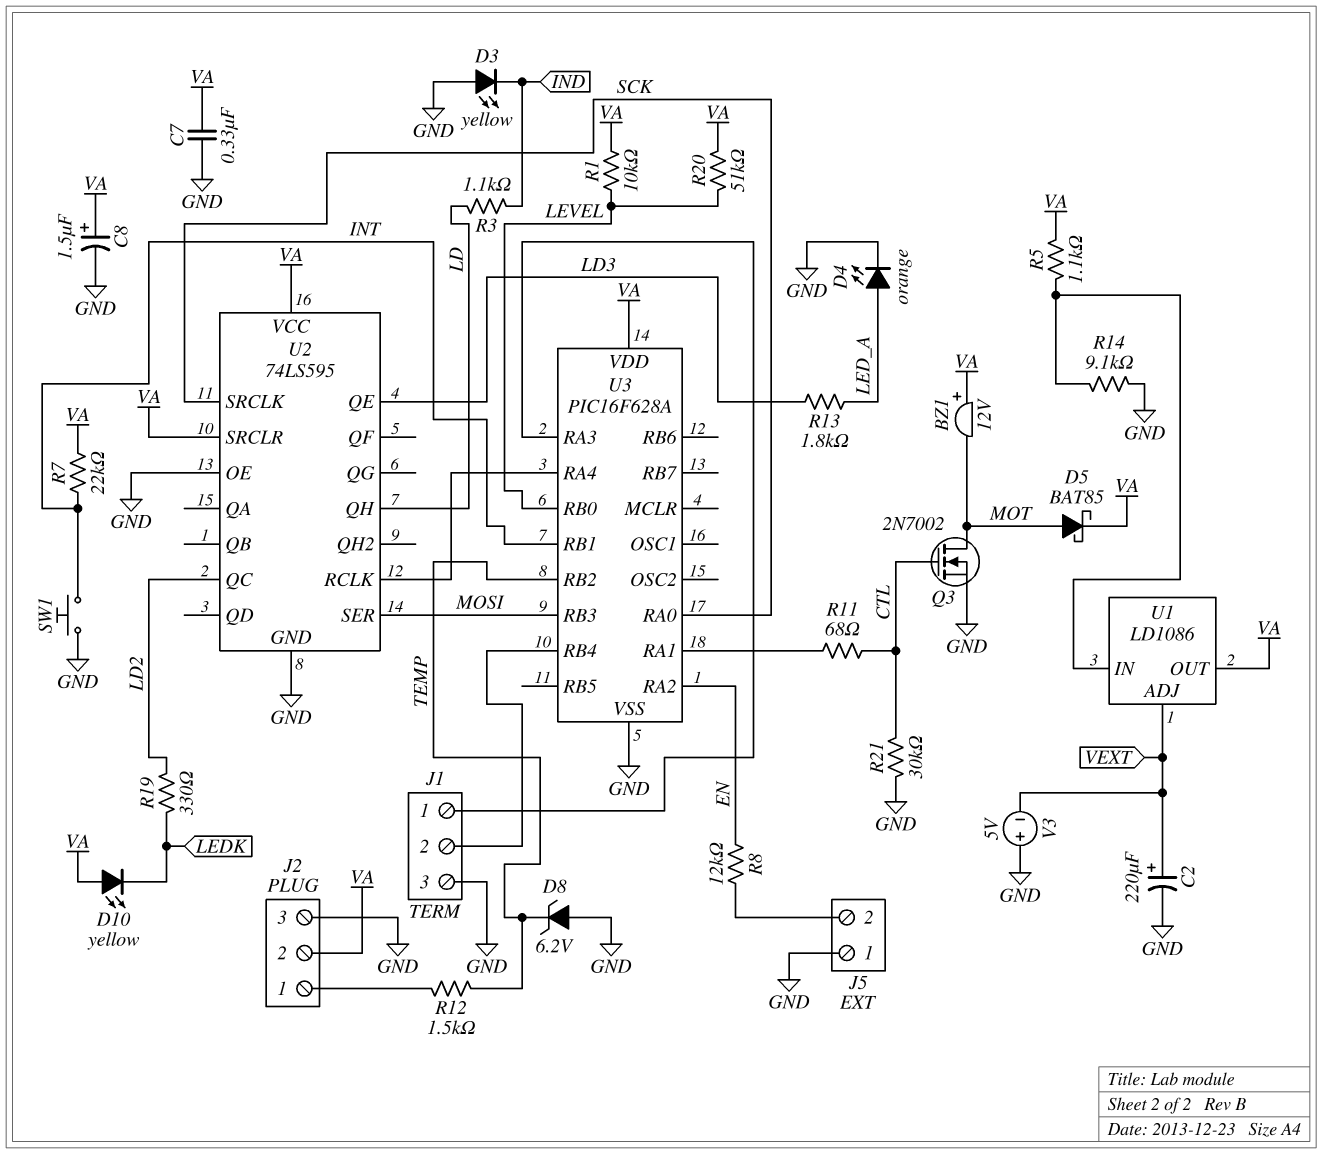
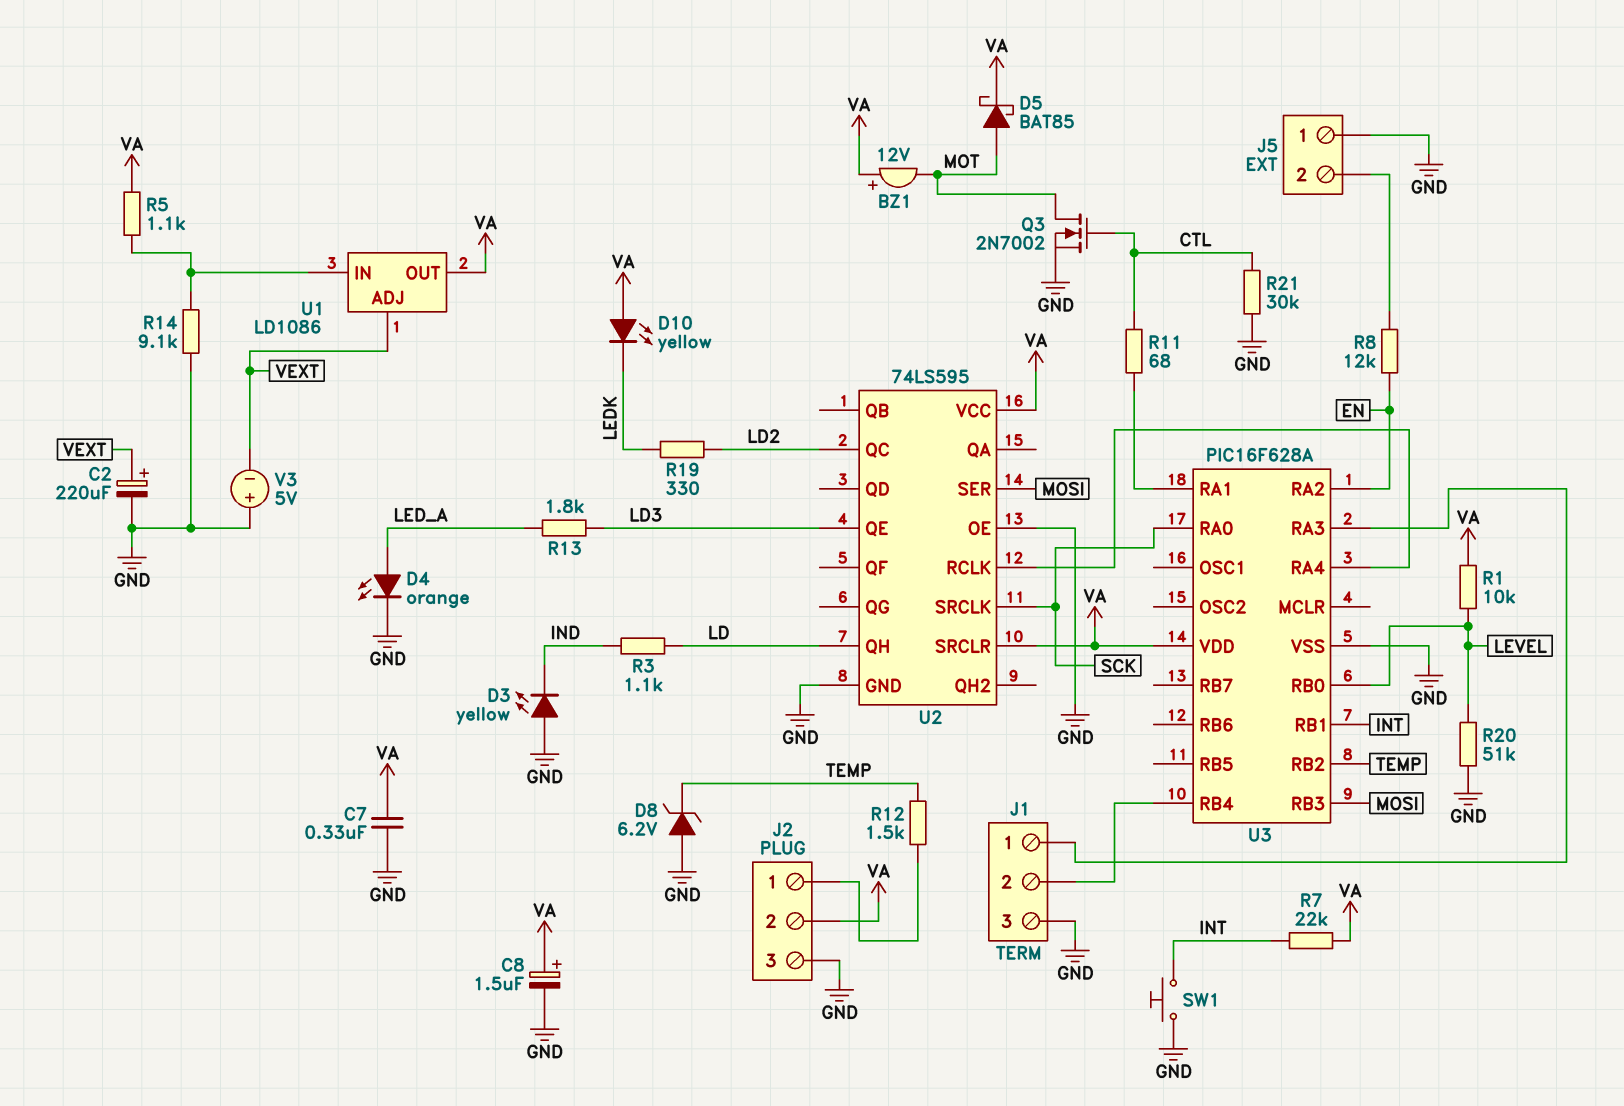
R20: 51k (LEVEL, VA) -> 51k (GND, LEVEL)

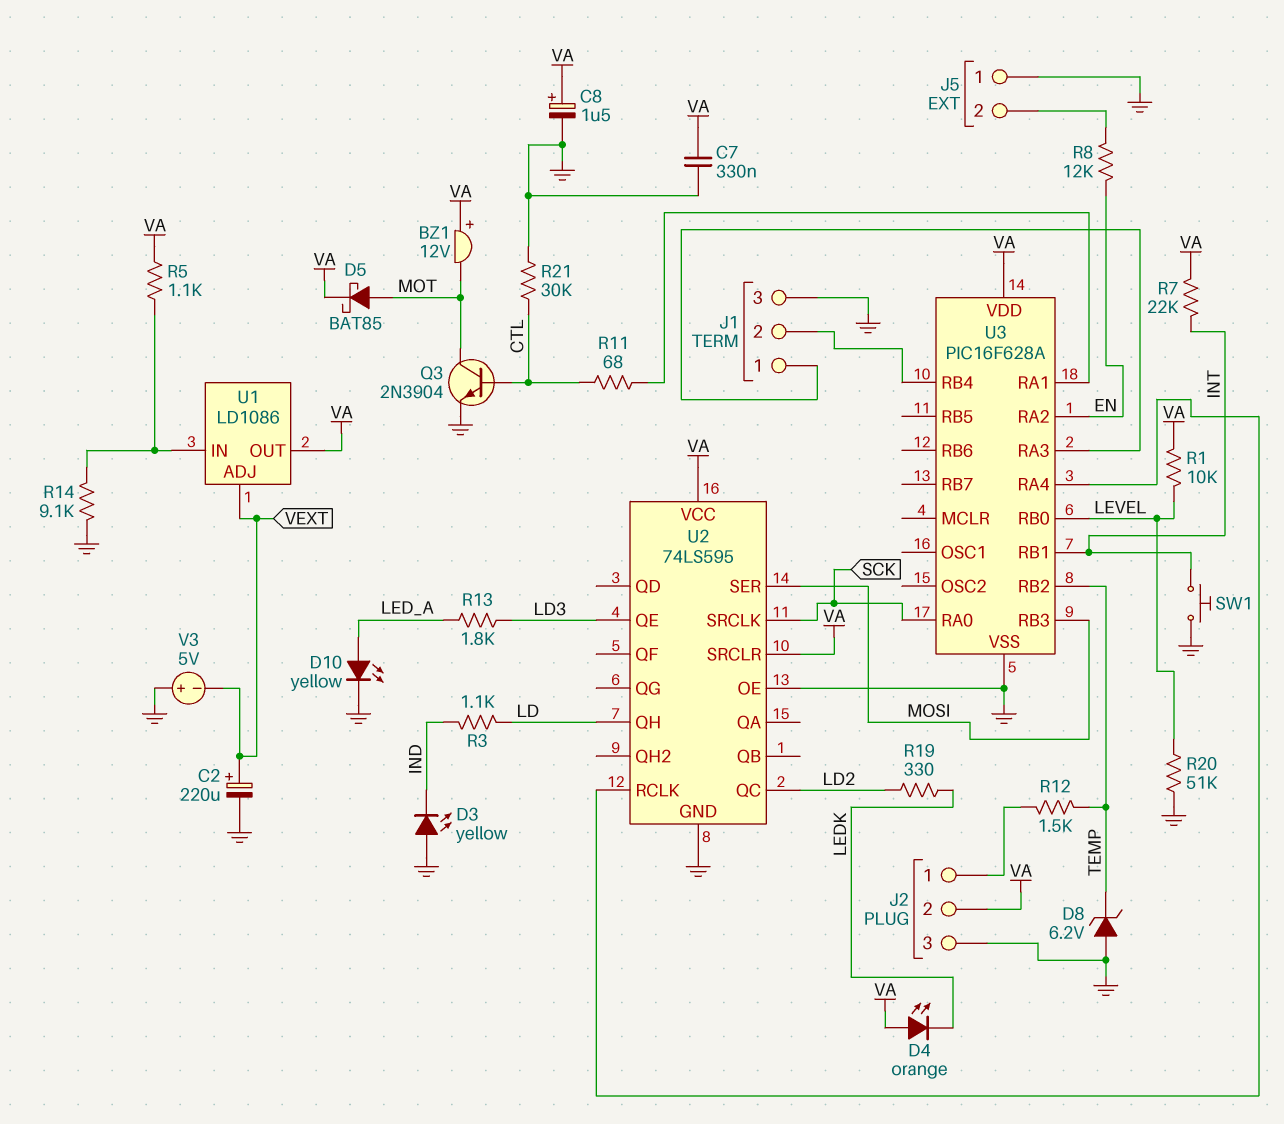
D4: LED orange (A LED_A, K GND) -> LED orange (A VA, K LEDK)
D10: LED yellow (A VA, K LEDK) -> LED yellow (A LED_A, K GND)
Q3: NMOS 2N7002 (G CTL, D MOT, S GND) -> NPN 2N3904 (B CTL, C MOT, E GND)

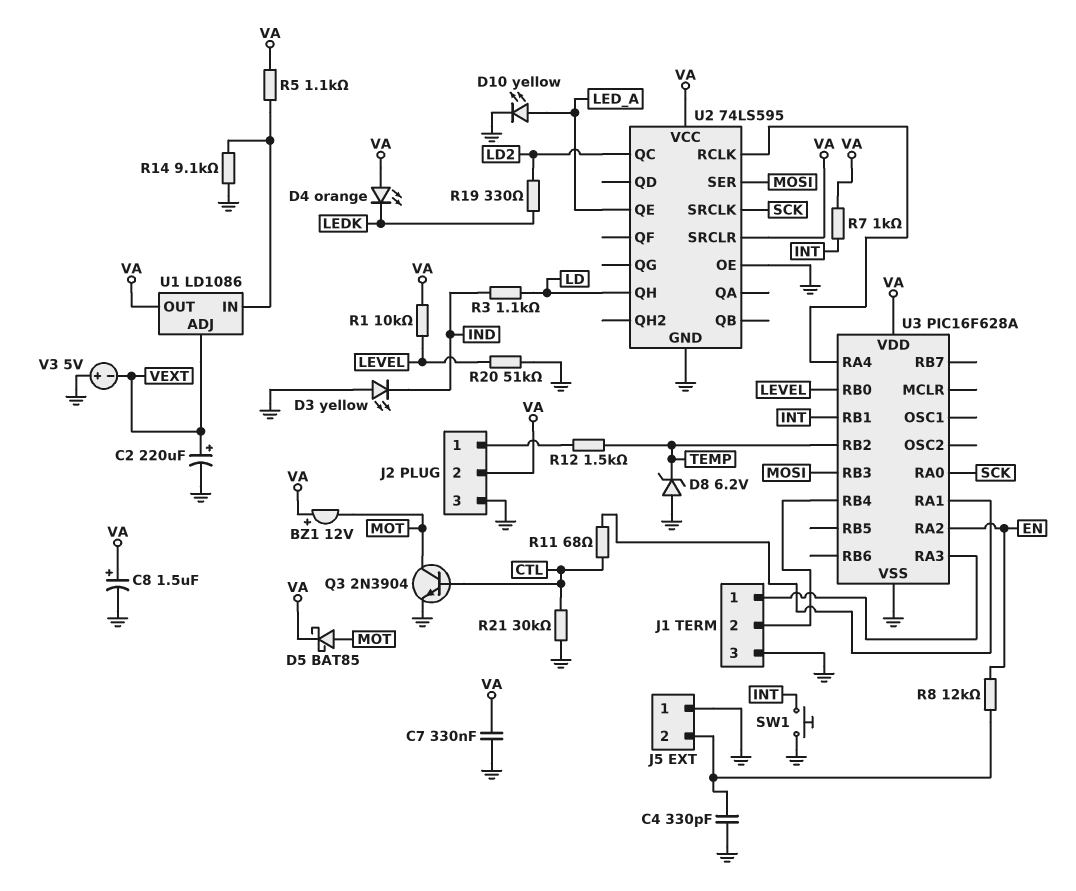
C4: none -> 330pF (GND, J5/2)
R7: 22k (INT, VA) -> 1k (INT, VA)
R13: 1.8k (LD3, LED_A) -> none
U2 pin QE: LD3 -> LED_A

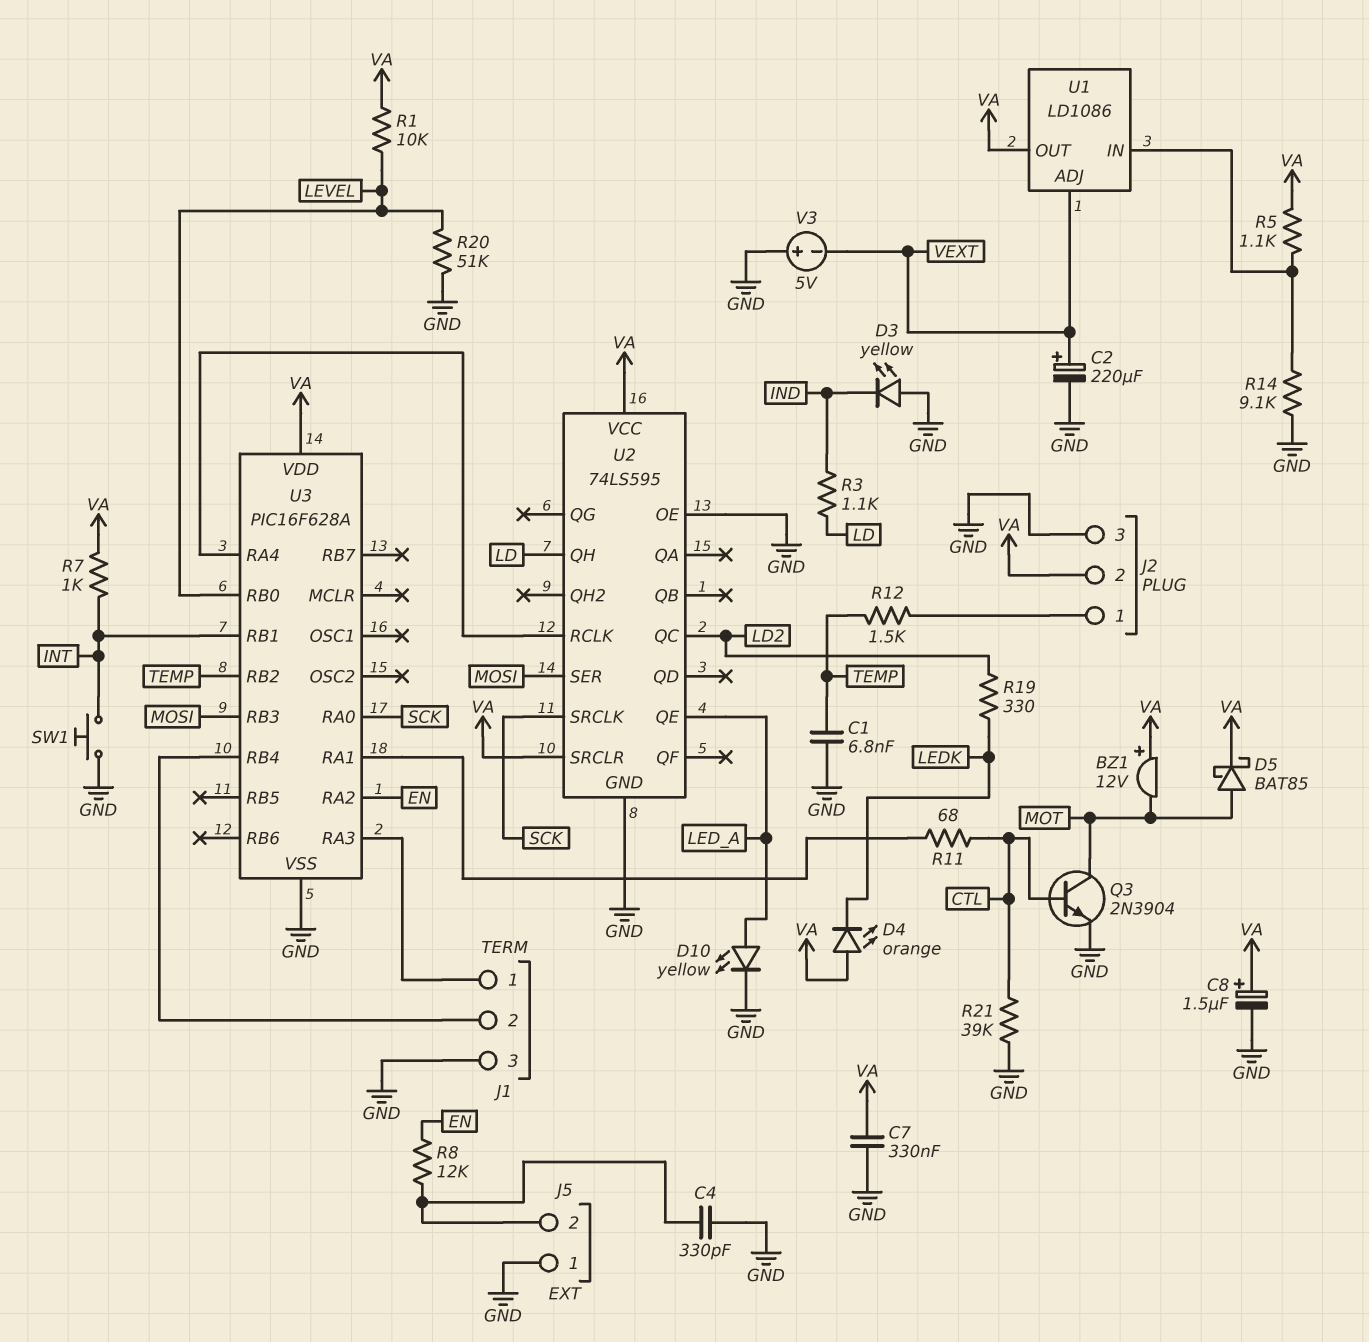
C1: none -> 6.8nF (GND, TEMP)
D8: zener 6.2V (A GND, K TEMP) -> none
R21: 30k (CTL, GND) -> 39k (CTL, GND)

